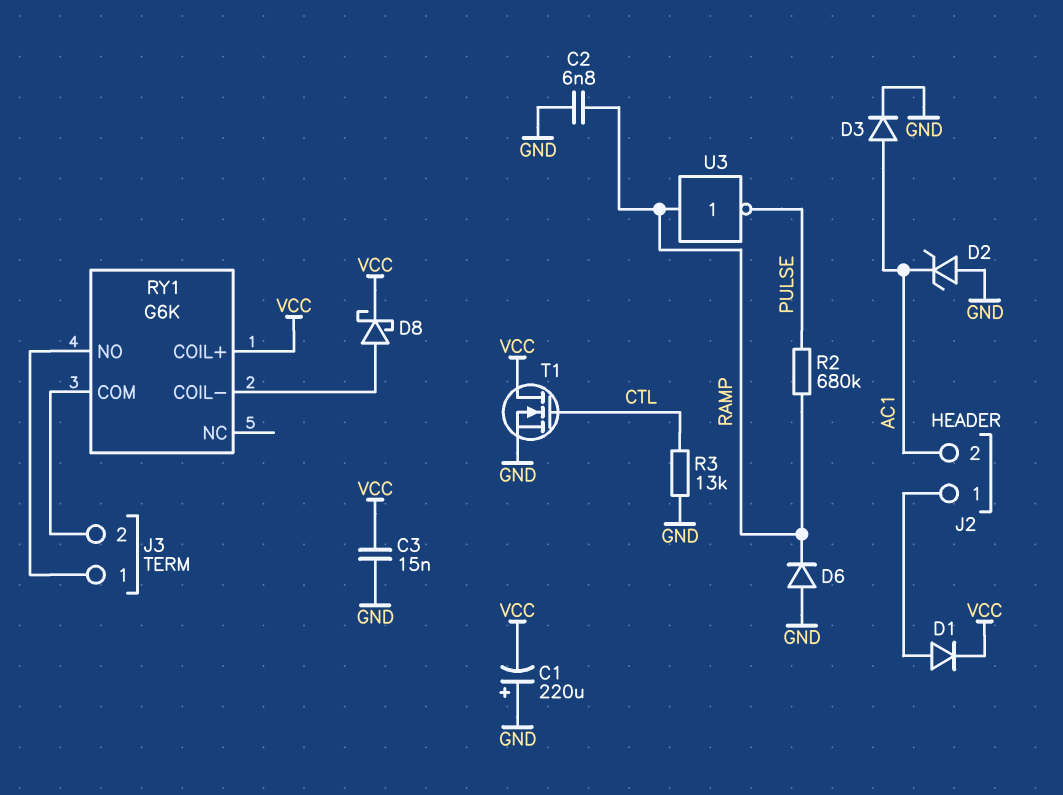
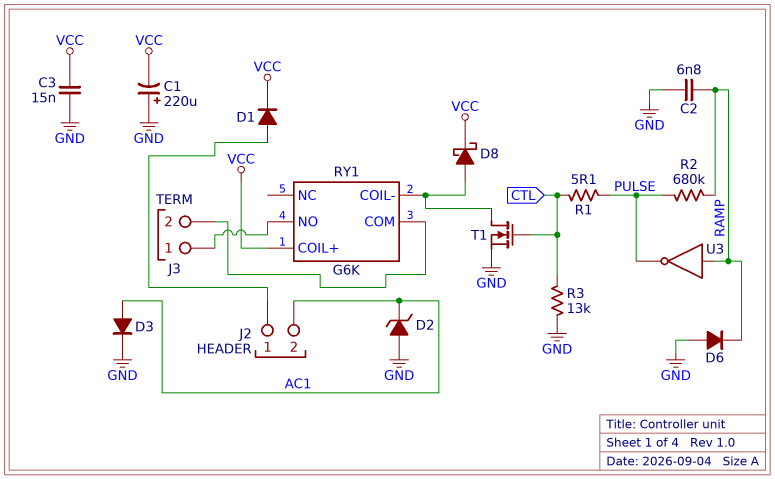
R1: none -> 5.1 (CTL, PULSE)
T1: NMOS (G CTL, D VCC, S GND) -> NMOS (G CTL, D RY1/COIL-, S GND)

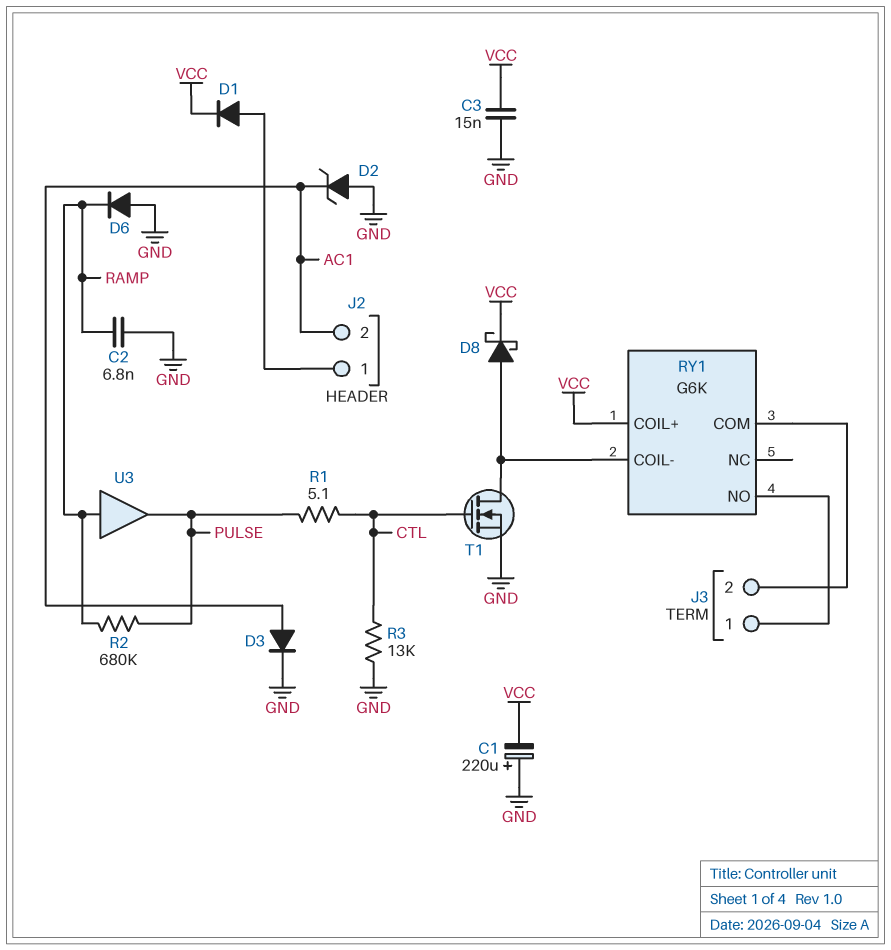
U3: NOT (in RAMP, out PULSE) -> buffer (in RAMP, out PULSE)

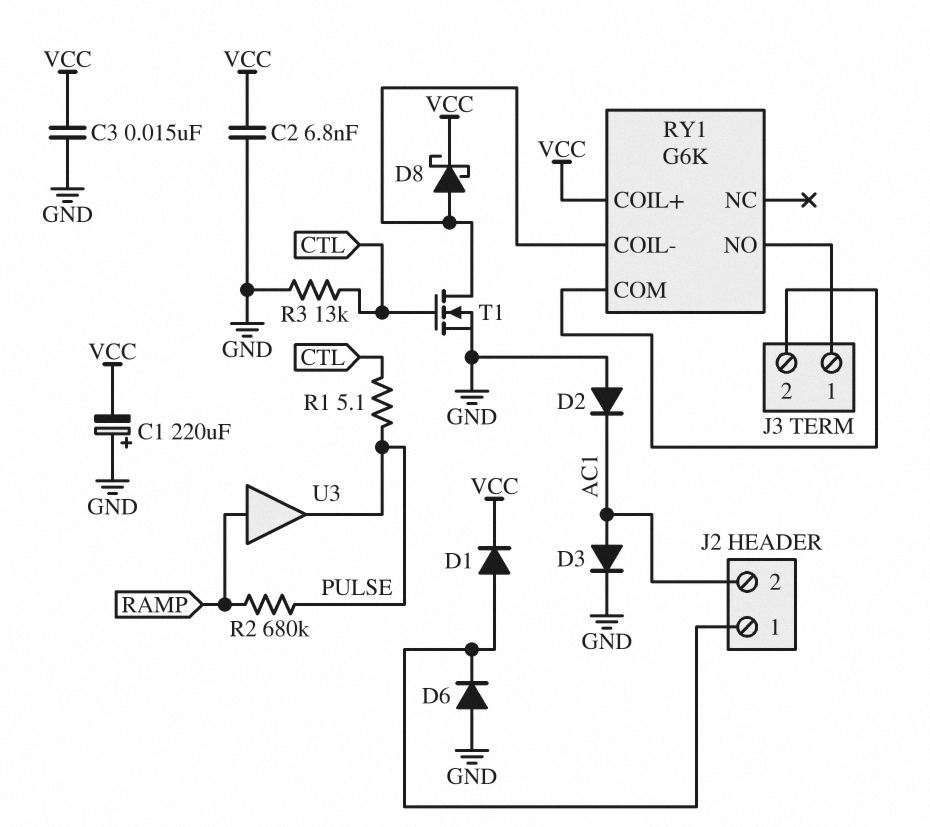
C2: 6.8nF (GND, RAMP) -> 6.8nF (GND, VCC)
D2: zener (A GND, K AC1) -> diode (A GND, K AC1)
D6: diode (A GND, K RAMP) -> diode (A GND, K J2/1)

